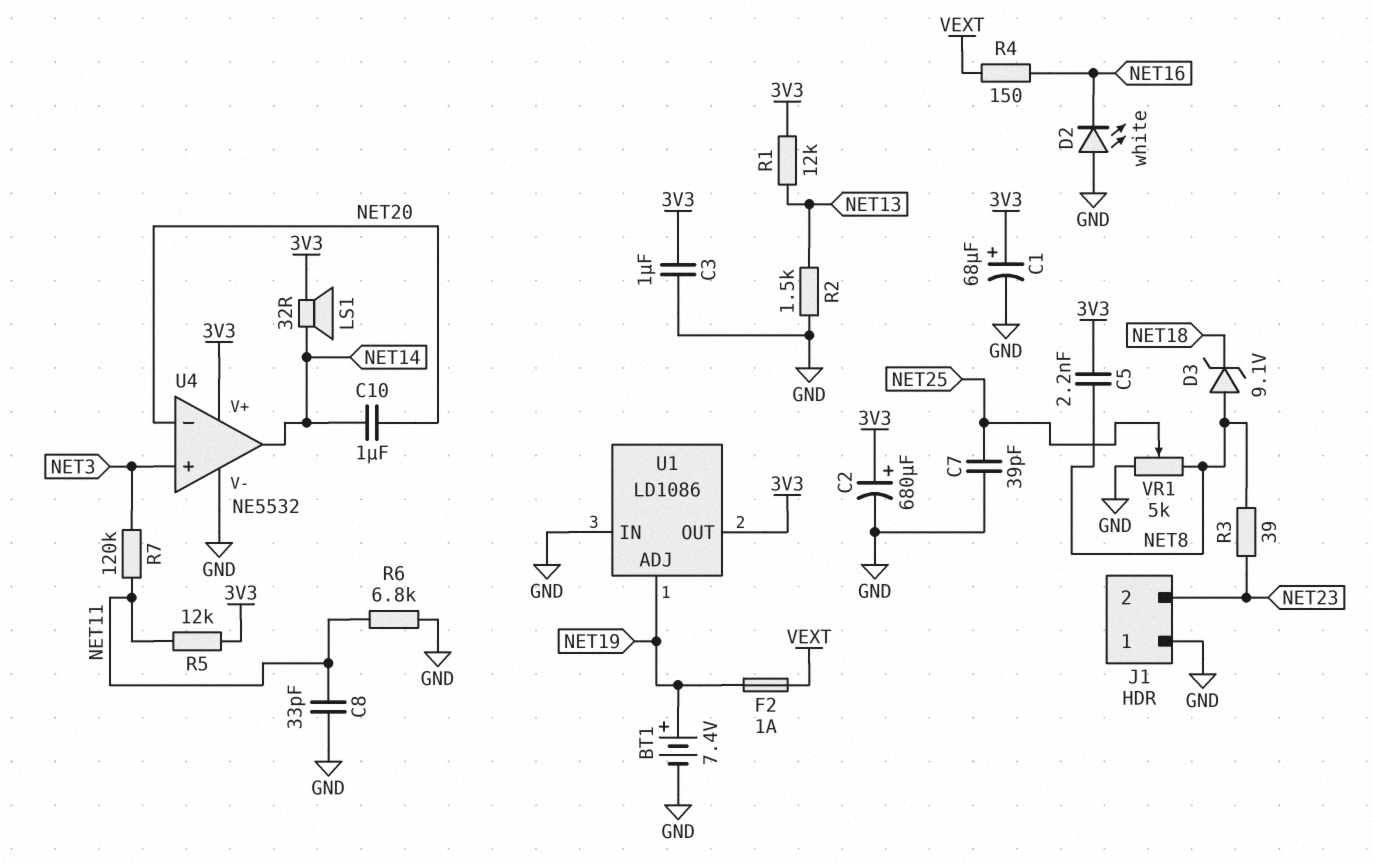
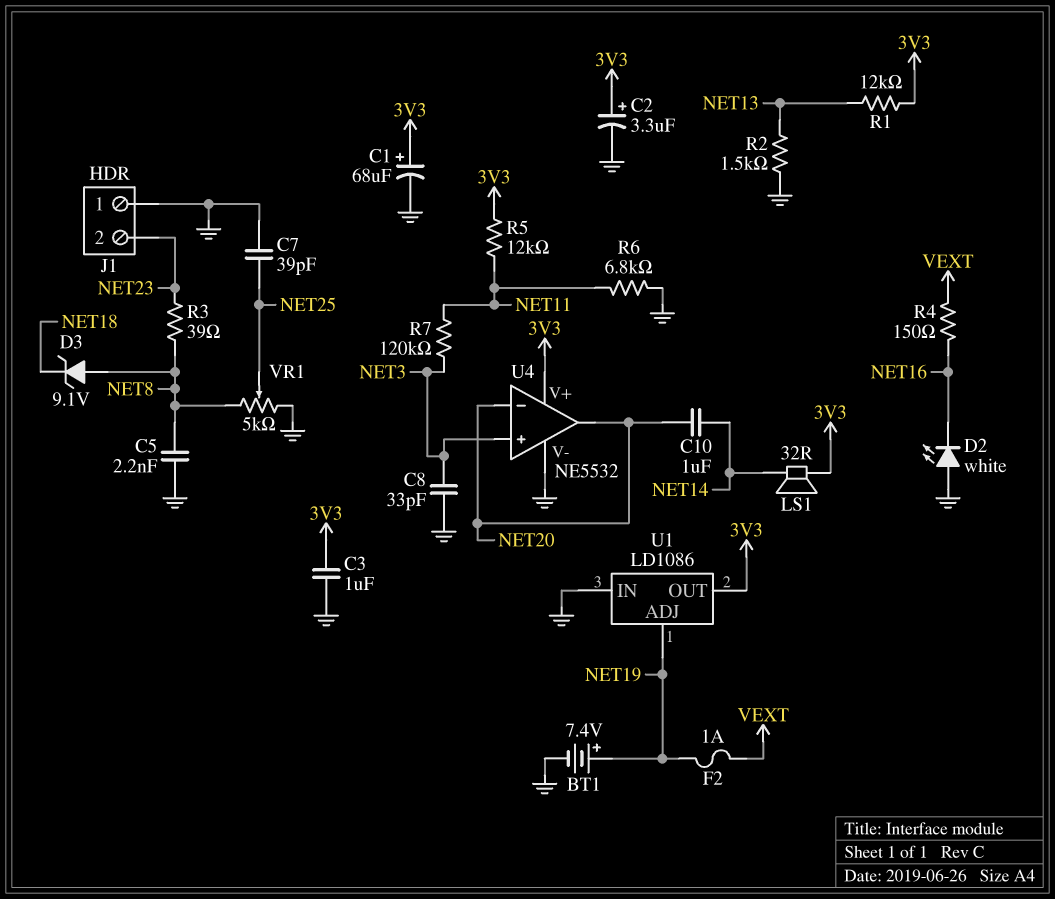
C2: 680uF (plus 3V3, minus GND) -> 3.3uF (plus 3V3, minus GND)
C5: 2.2nF (3V3, NET8) -> 2.2nF (GND, NET8)
C8: 33pF (GND, NET11) -> 33pF (GND, NET3)
U4 pin out: NET14 -> NET20

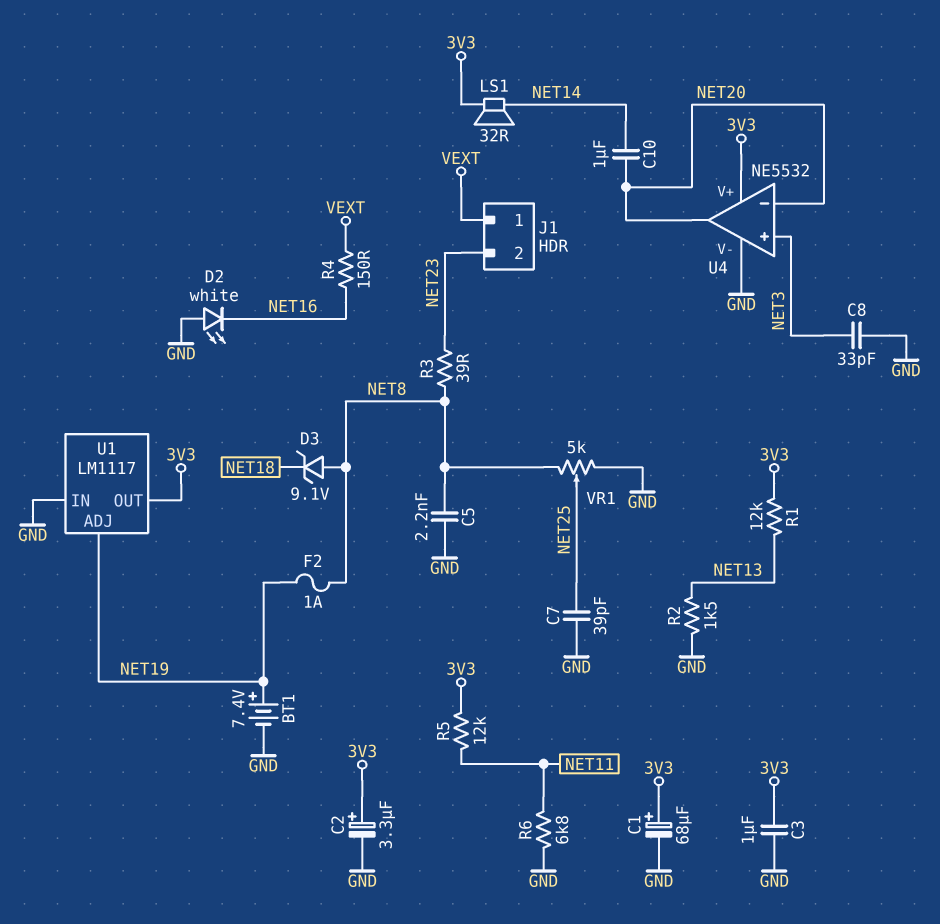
F2: 1A (NET19, VEXT) -> 1A (NET8, NET19)
J1 pin 1: GND -> VEXT
R7: 120k (NET3, NET11) -> none
U1: LD1086 -> LM1117

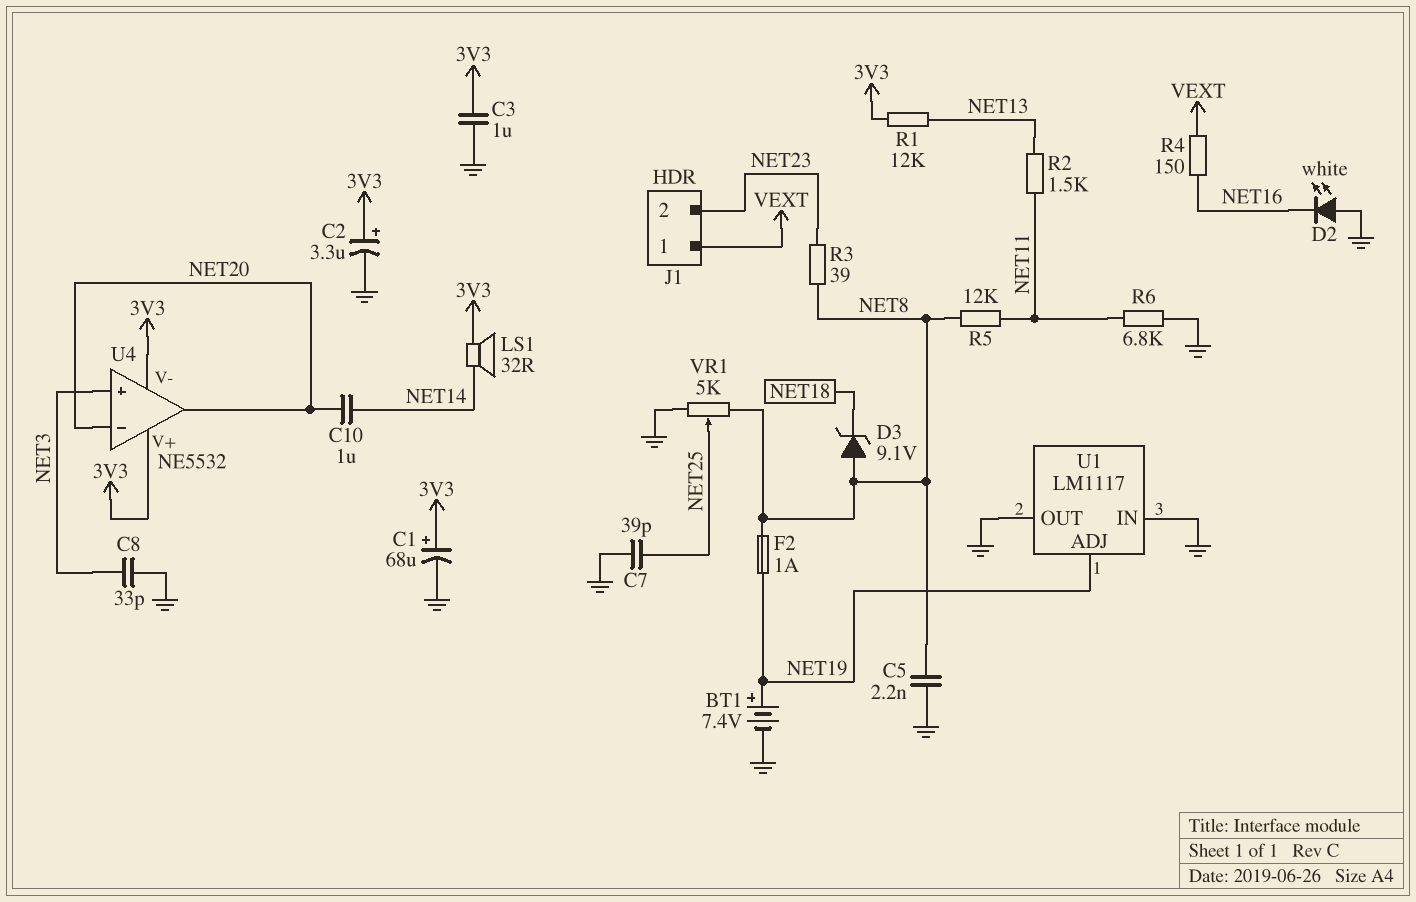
R2: 1.5k (GND, NET13) -> 1.5k (NET11, NET13)
R5: 12k (3V3, NET11) -> 12k (NET8, NET11)
U1 pin OUT: 3V3 -> GND
U4 pin V-: GND -> 3V3

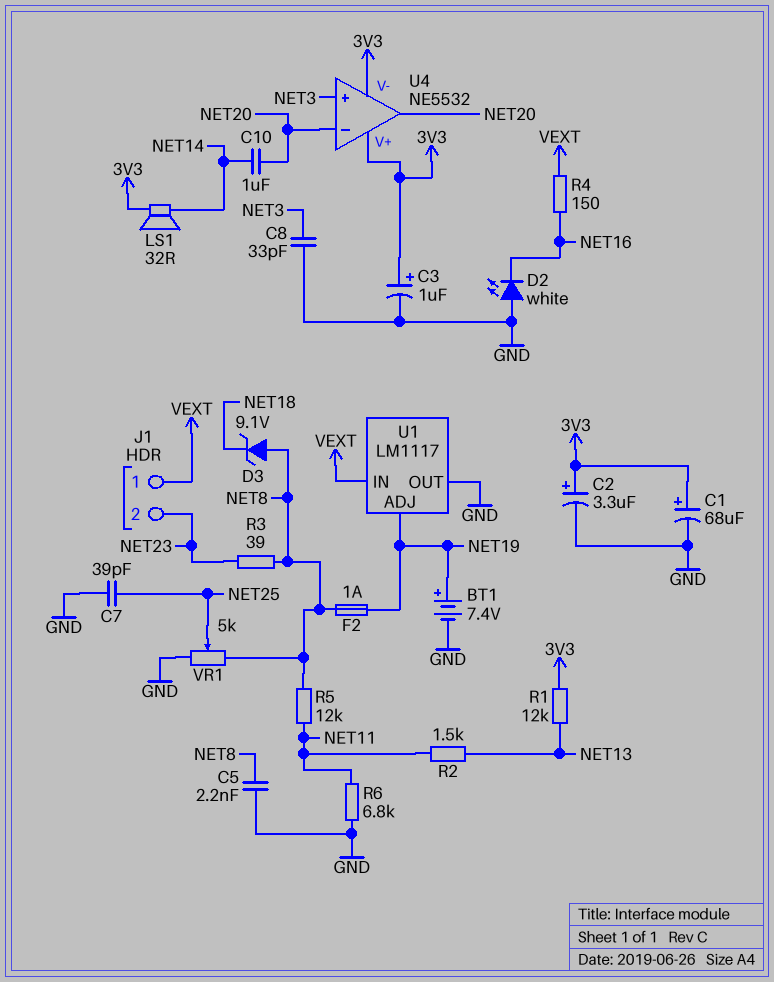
C3: 1uF (3V3, GND) -> 1uF (plus 3V3, minus GND)
U1 pin IN: GND -> VEXT

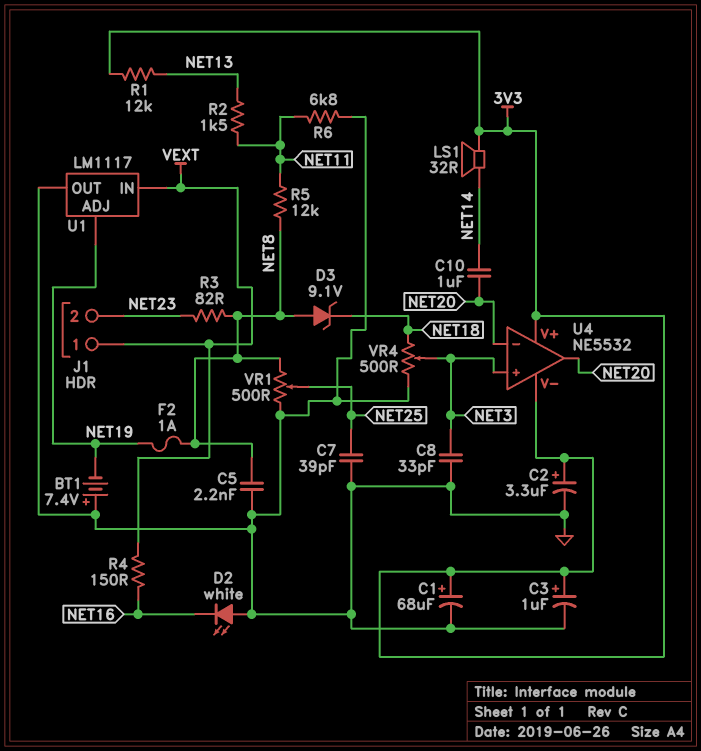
BT1: 7.4V (plus NET19, minus GND) -> 7.4V (plus GND, minus NET19)
R3: 39 (NET8, NET23) -> 82 (NET8, NET23)
VR1: 5k (GND, NET8, wiper NET25) -> 500 (GND, NET8, wiper NET25)
VR4: none -> 500 (GND, NET18, wiper NET3)

